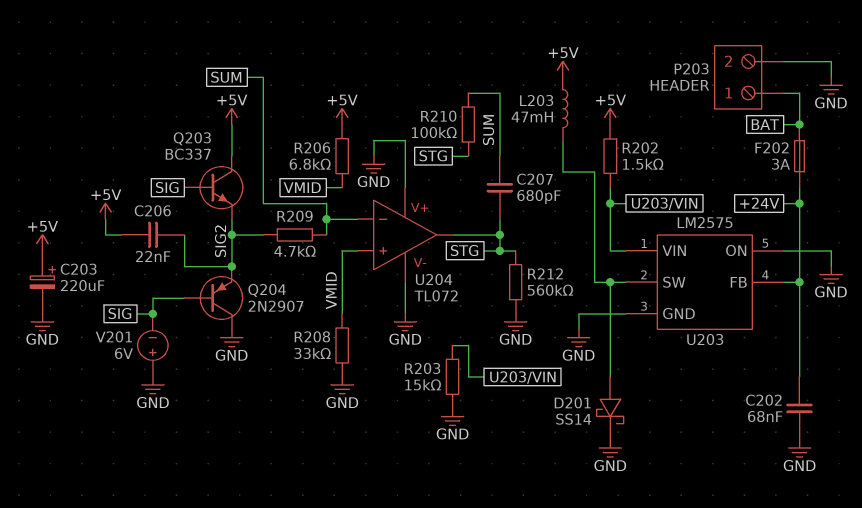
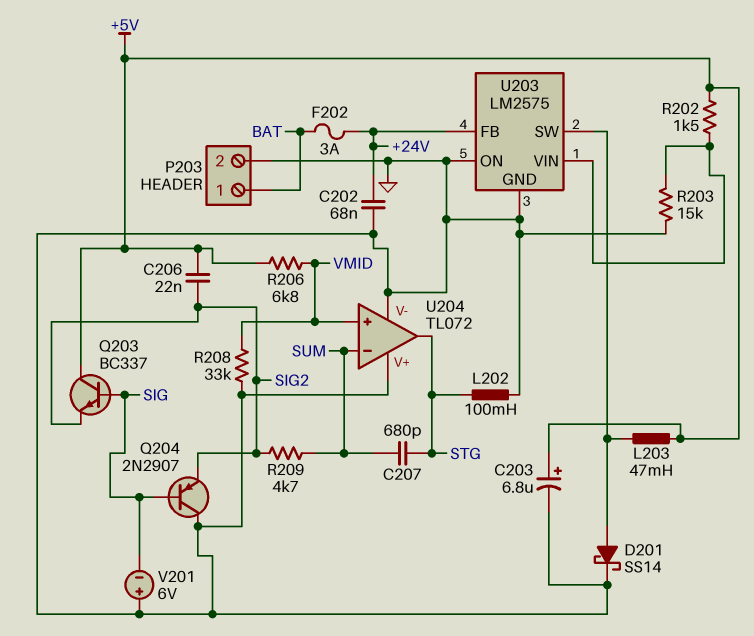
C203: 220uF (plus +5V, minus GND) -> 6.8uF (plus +5V, minus GND)
L202: none -> 100mH (GND, STG)
R210: 100k (STG, SUM) -> none
R212: 560k (GND, STG) -> none

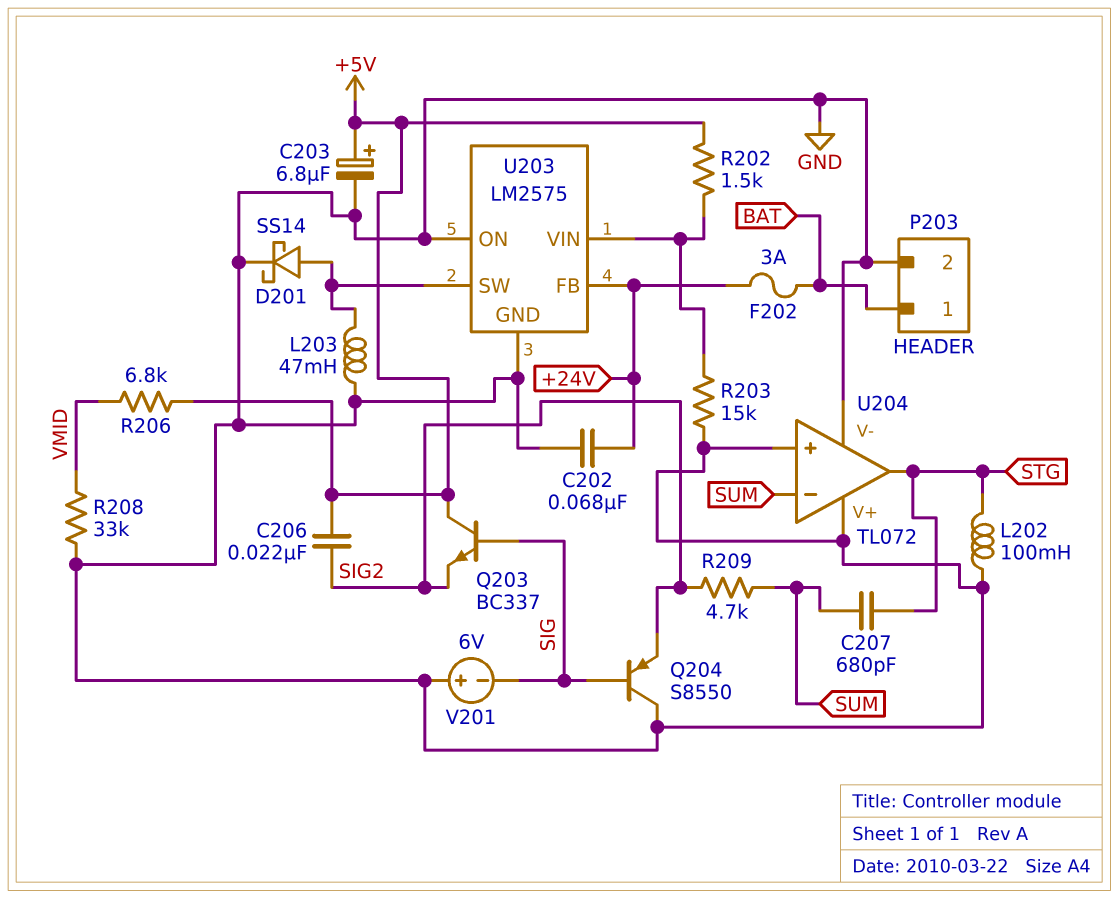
L203: 47mH (+5V, U203/SW) -> 47mH (GND, U203/SW)
Q204: PNP 2N2907 (B SIG, C GND, E SIG2) -> PNP S8550 (B SIG, C GND, E SIG2)
U204 pin in+: VMID -> GND

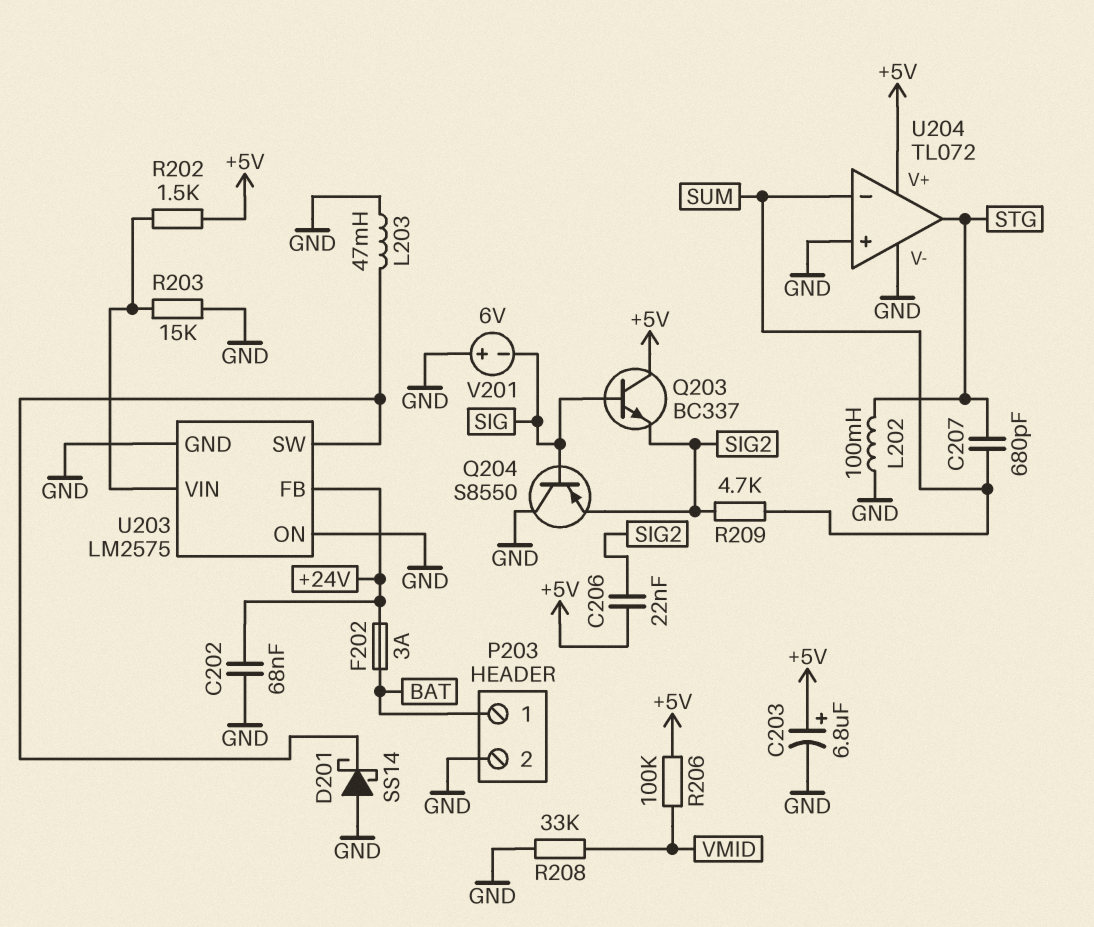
D201: schottky SS14 (A U203/SW, K GND) -> schottky SS14 (A GND, K U203/SW)
R206: 6.8k (+5V, VMID) -> 100k (+5V, VMID)
U204 pin V+: GND -> +5V

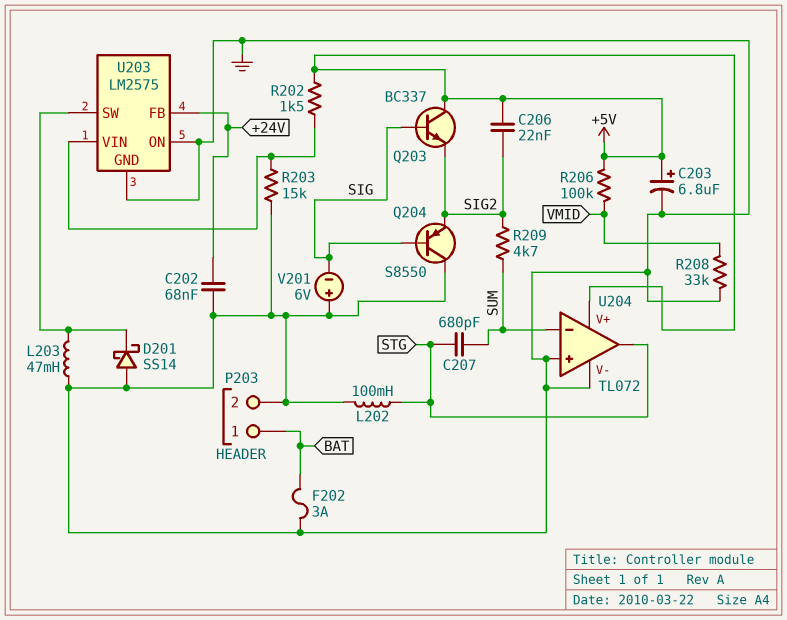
F202: 3A (+24V, BAT) -> 3A (BAT, GND)

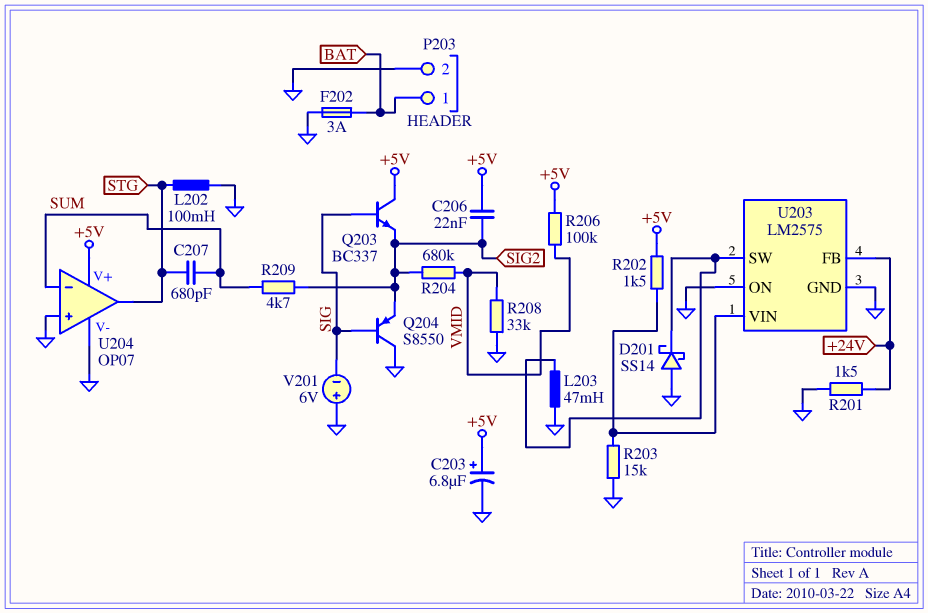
C202: 68nF (+24V, GND) -> none
R201: none -> 1.5k (+24V, GND)
R204: none -> 680k (SIG2, VMID)
U204: TL072 -> OP07

